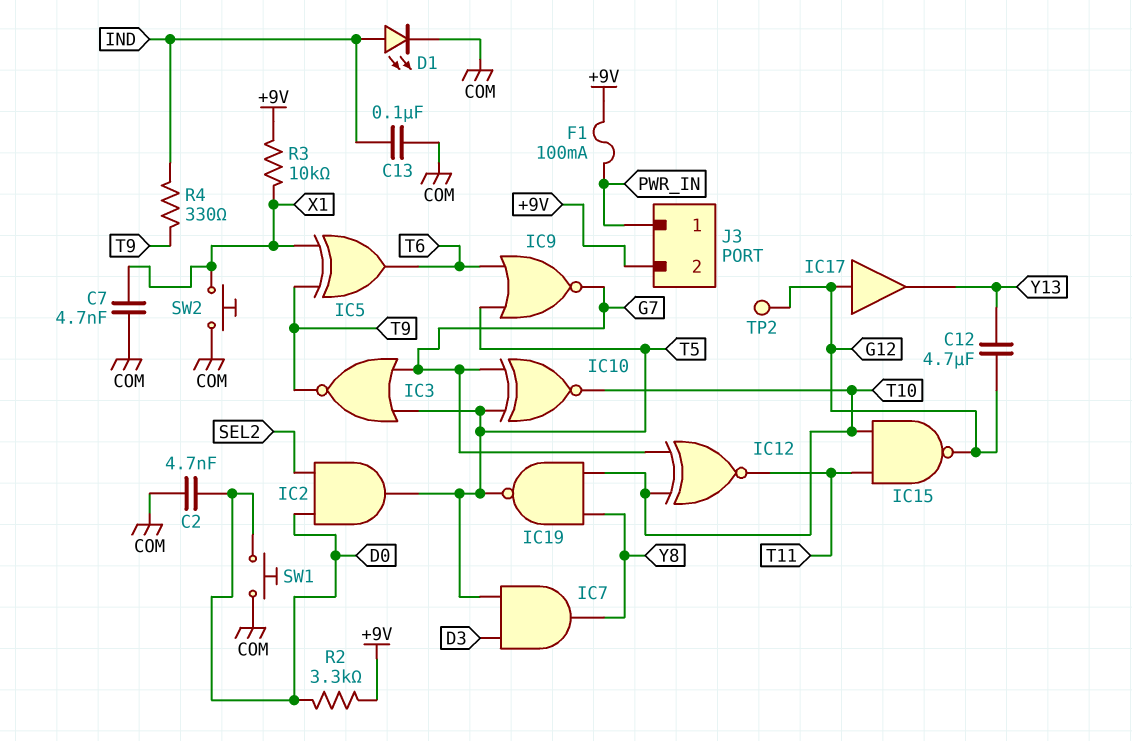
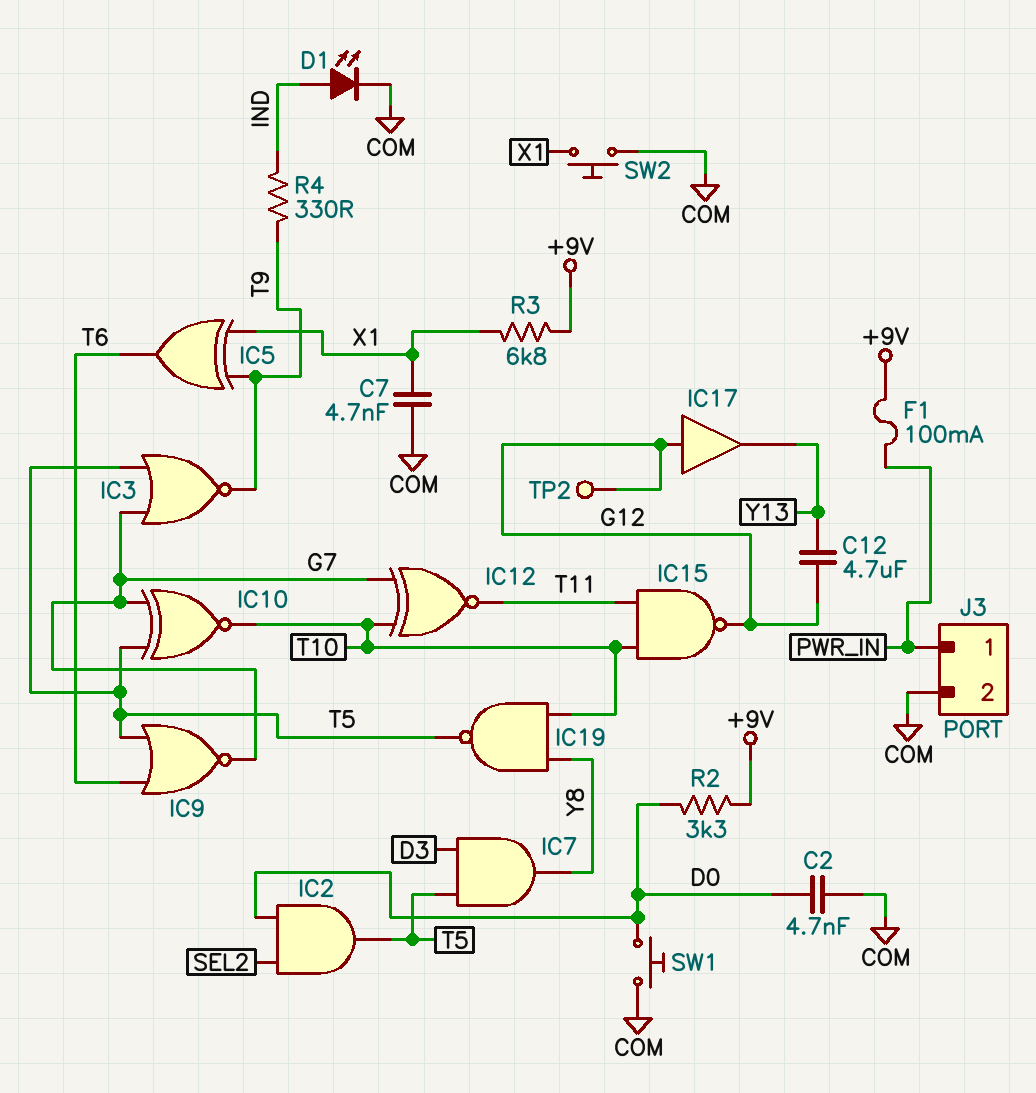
C13: 100nF (COM, IND) -> none
J3 pin 2: +9V -> COM
R3: 10k (+9V, X1) -> 6.8k (+9V, X1)

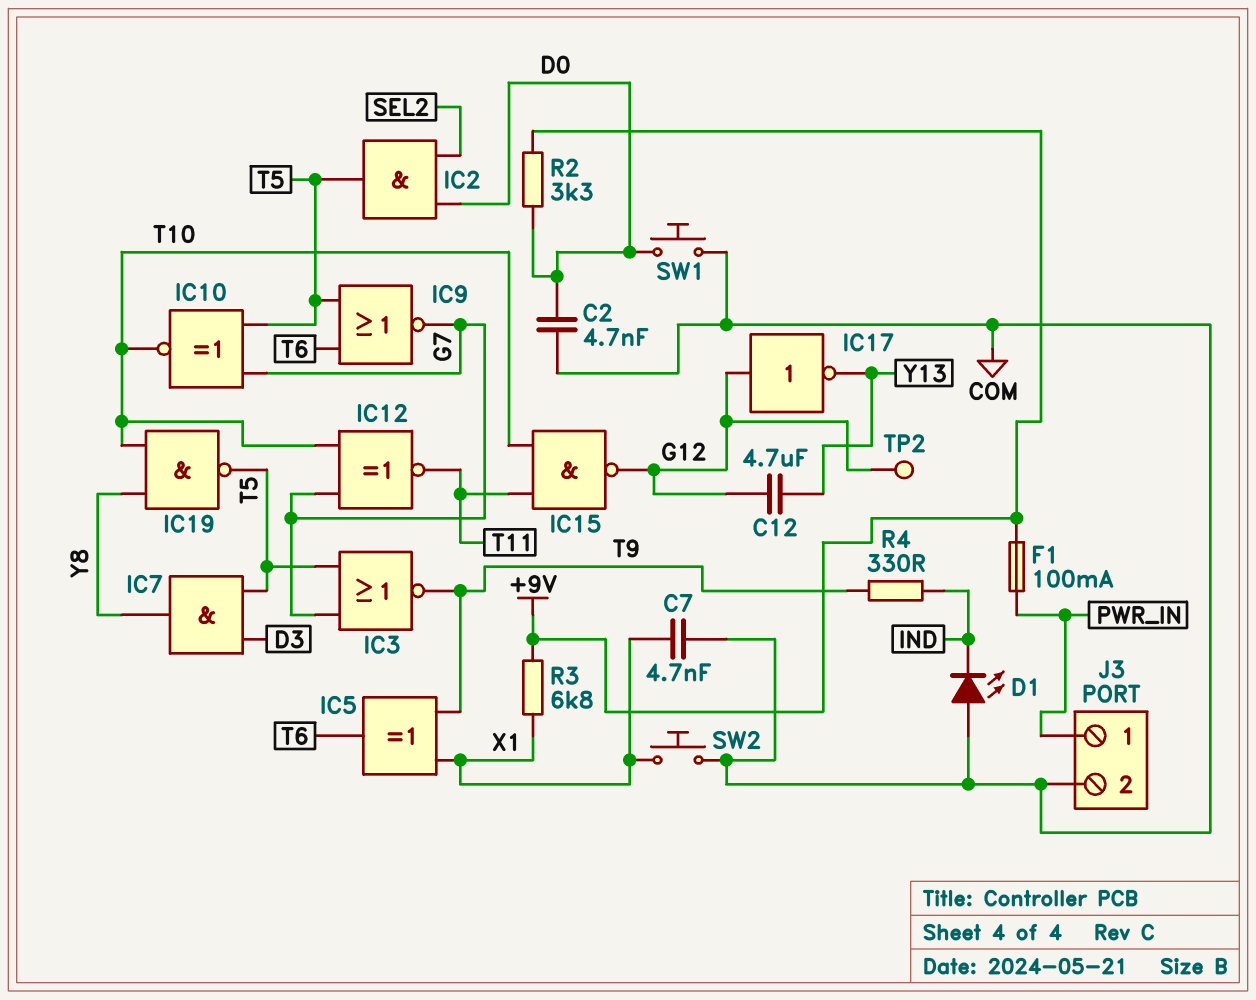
D1: LED (A IND, K COM) -> LED (A COM, K IND)
IC17: buffer (in G12, out Y13) -> NOT (in G12, out Y13)

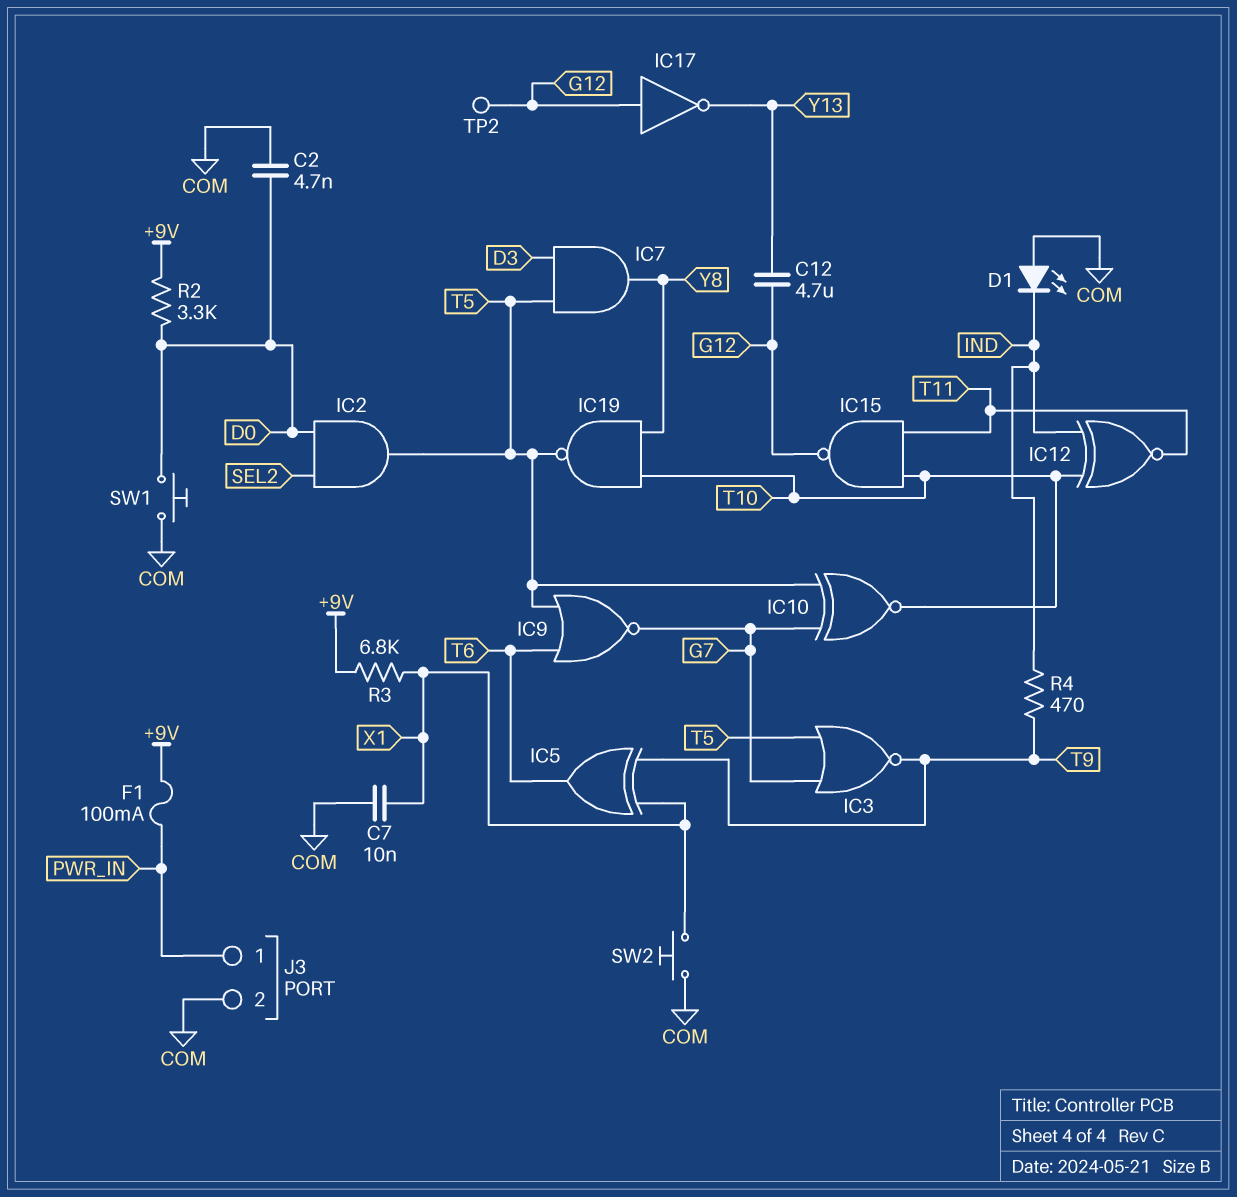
C7: 4.7nF (COM, X1) -> 10nF (COM, X1)
IC12: XNOR (in G7, in T10, out T11) -> XNOR (in IND, in T10, out T11)
R4: 330 (IND, T9) -> 470 (IND, T9)

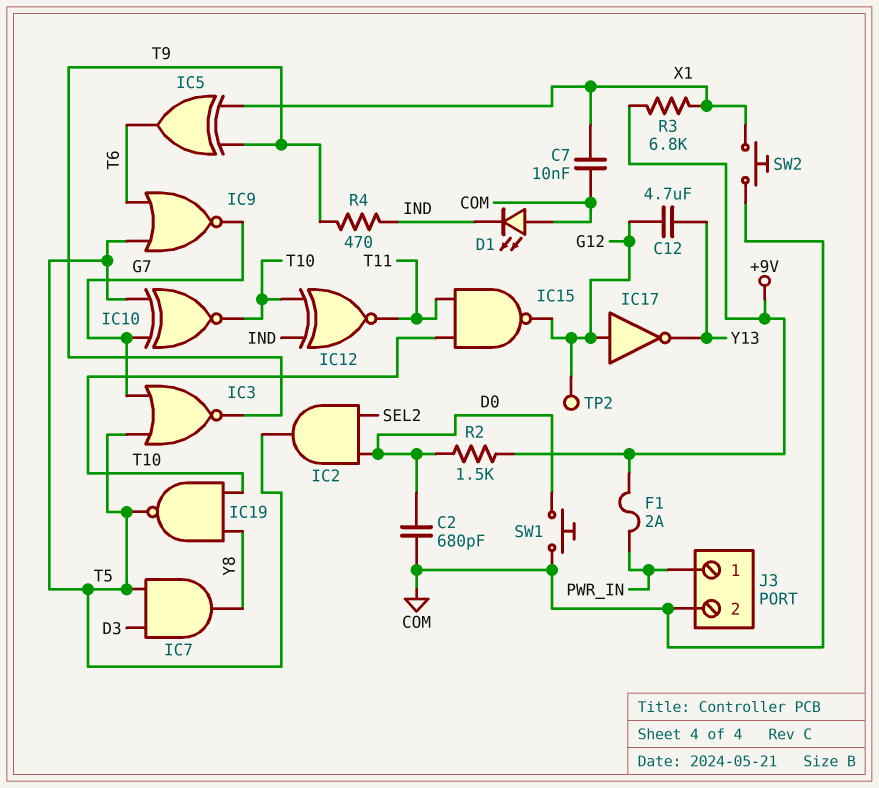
C2: 4.7nF (COM, D0) -> 680pF (COM, D0)
F1: 100mA (+9V, PWR_IN) -> 2A (+9V, PWR_IN)
R2: 3.3k (+9V, D0) -> 1.5k (+9V, D0)

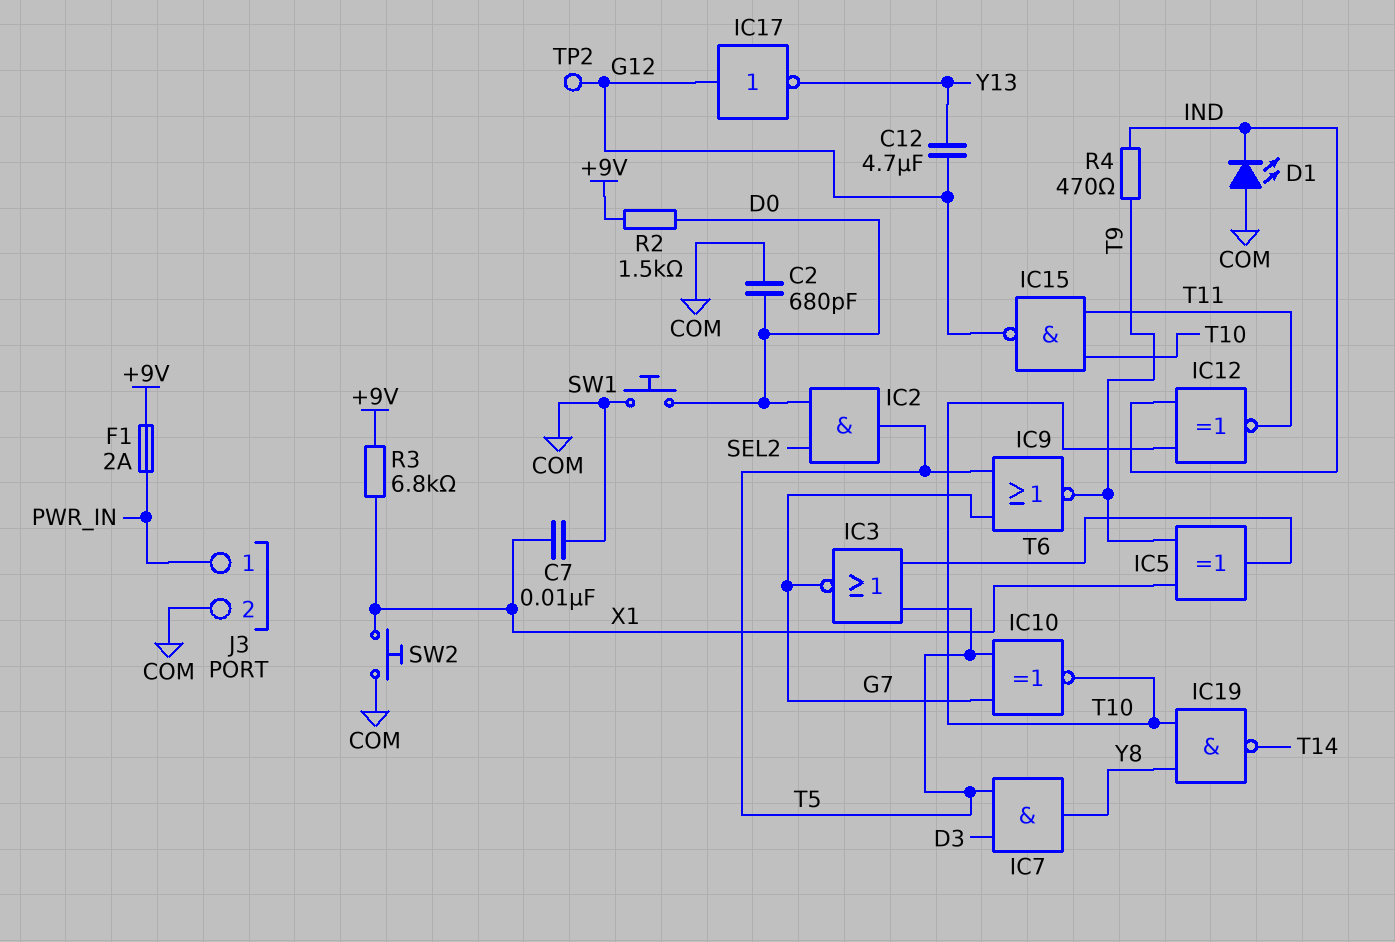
IC3: NOR (in G7, in T5, out T9) -> NOR (in T5, in T6, out G7)
IC9: NOR (in T5, in T6, out G7) -> NOR (in G7, in T5, out T9)
IC19: NAND (in T10, in Y8, out T5) -> NAND (in T10, in Y8, out T14)

